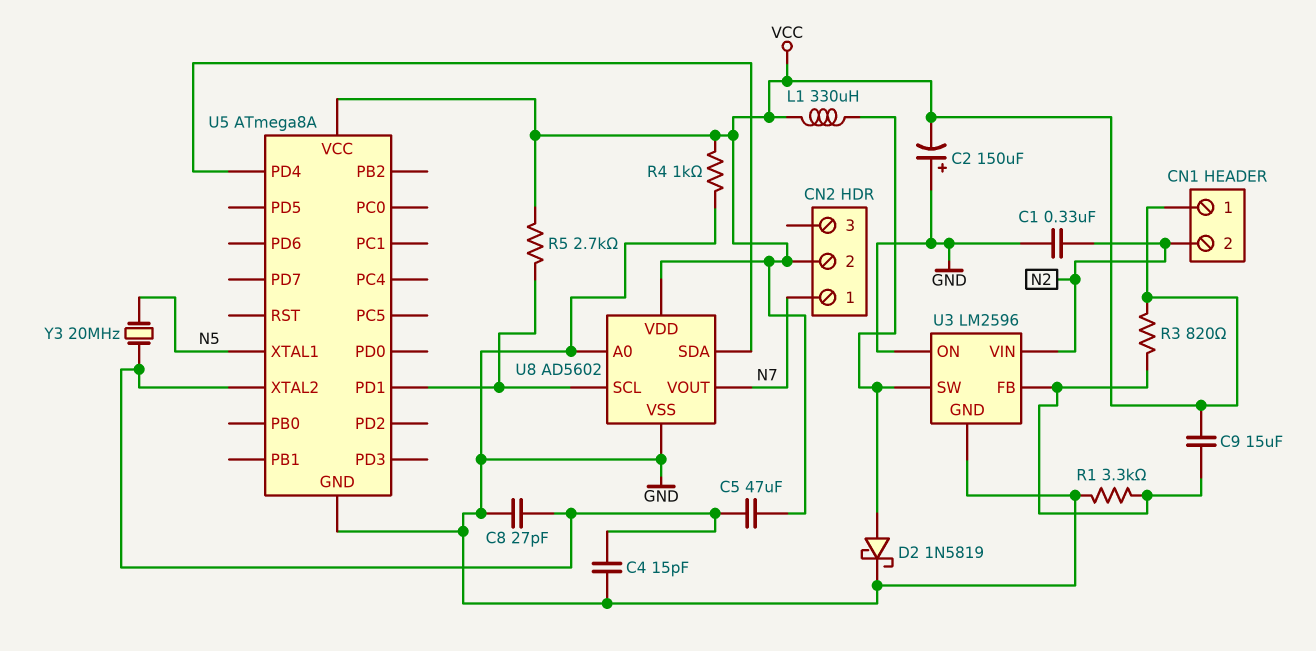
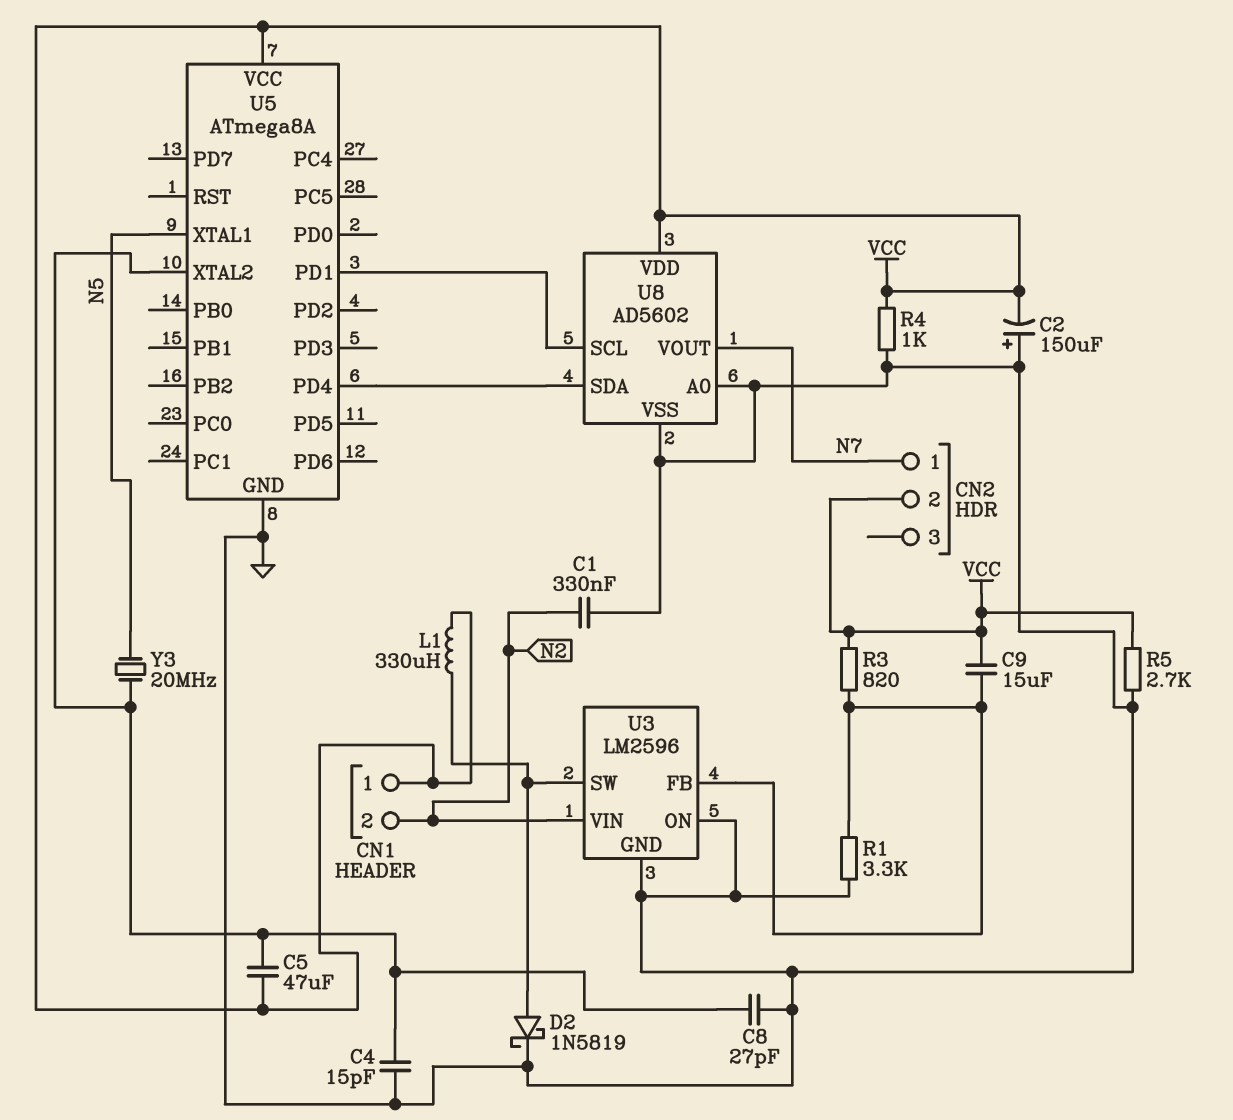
R5: 2.7k (U5/PD1, VCC) -> 2.7k (GND, VCC)

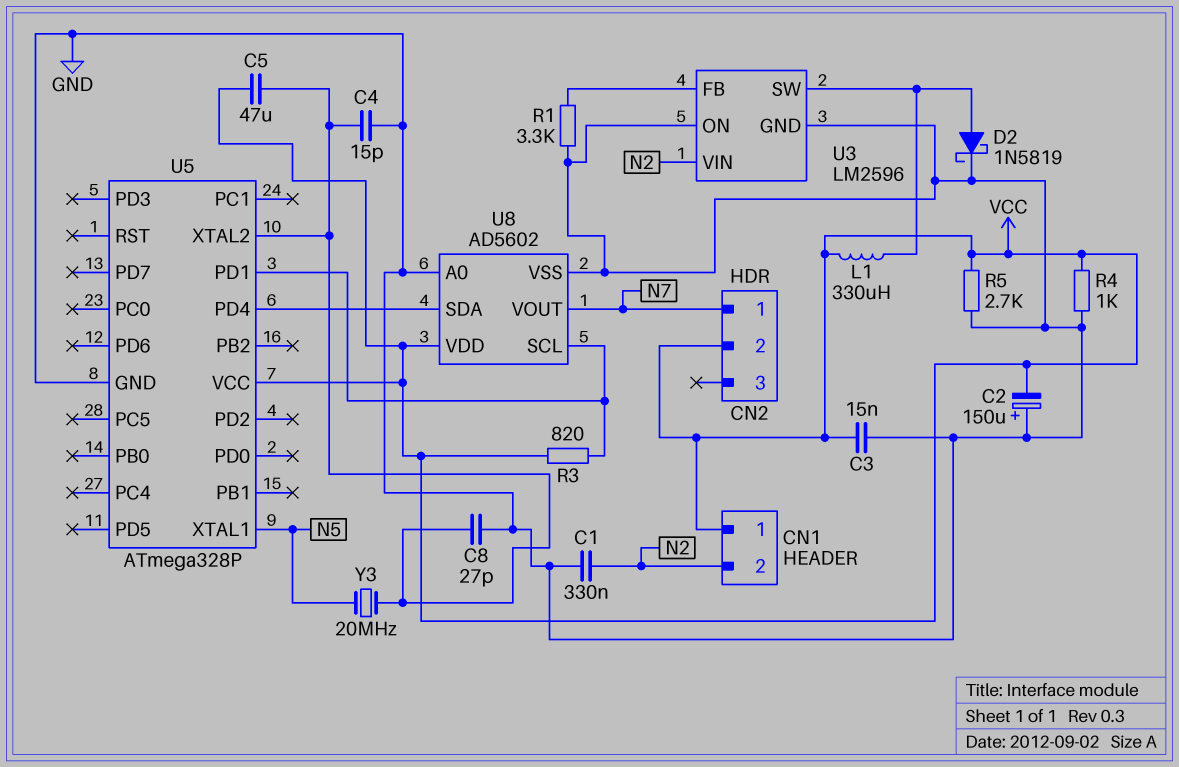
C3: none -> 15nF (GND, VCC)
C9: 15uF (U3/FB, VCC) -> none
R3: 820 (U3/FB, VCC) -> 820 (U5/PD1, VCC)
U5: ATmega8A -> ATmega328P

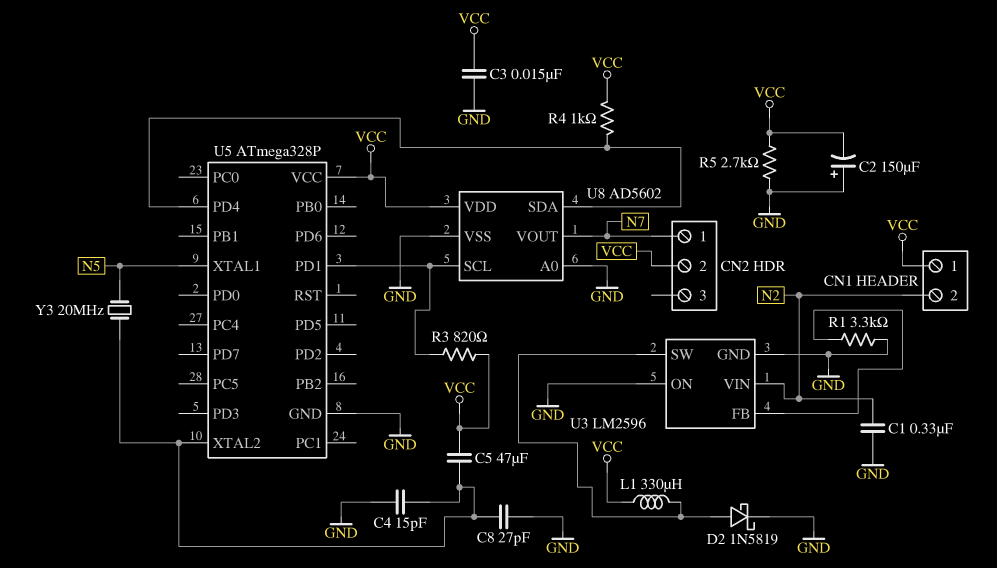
R4: 1k (GND, VCC) -> 1k (U5/PD4, VCC)

